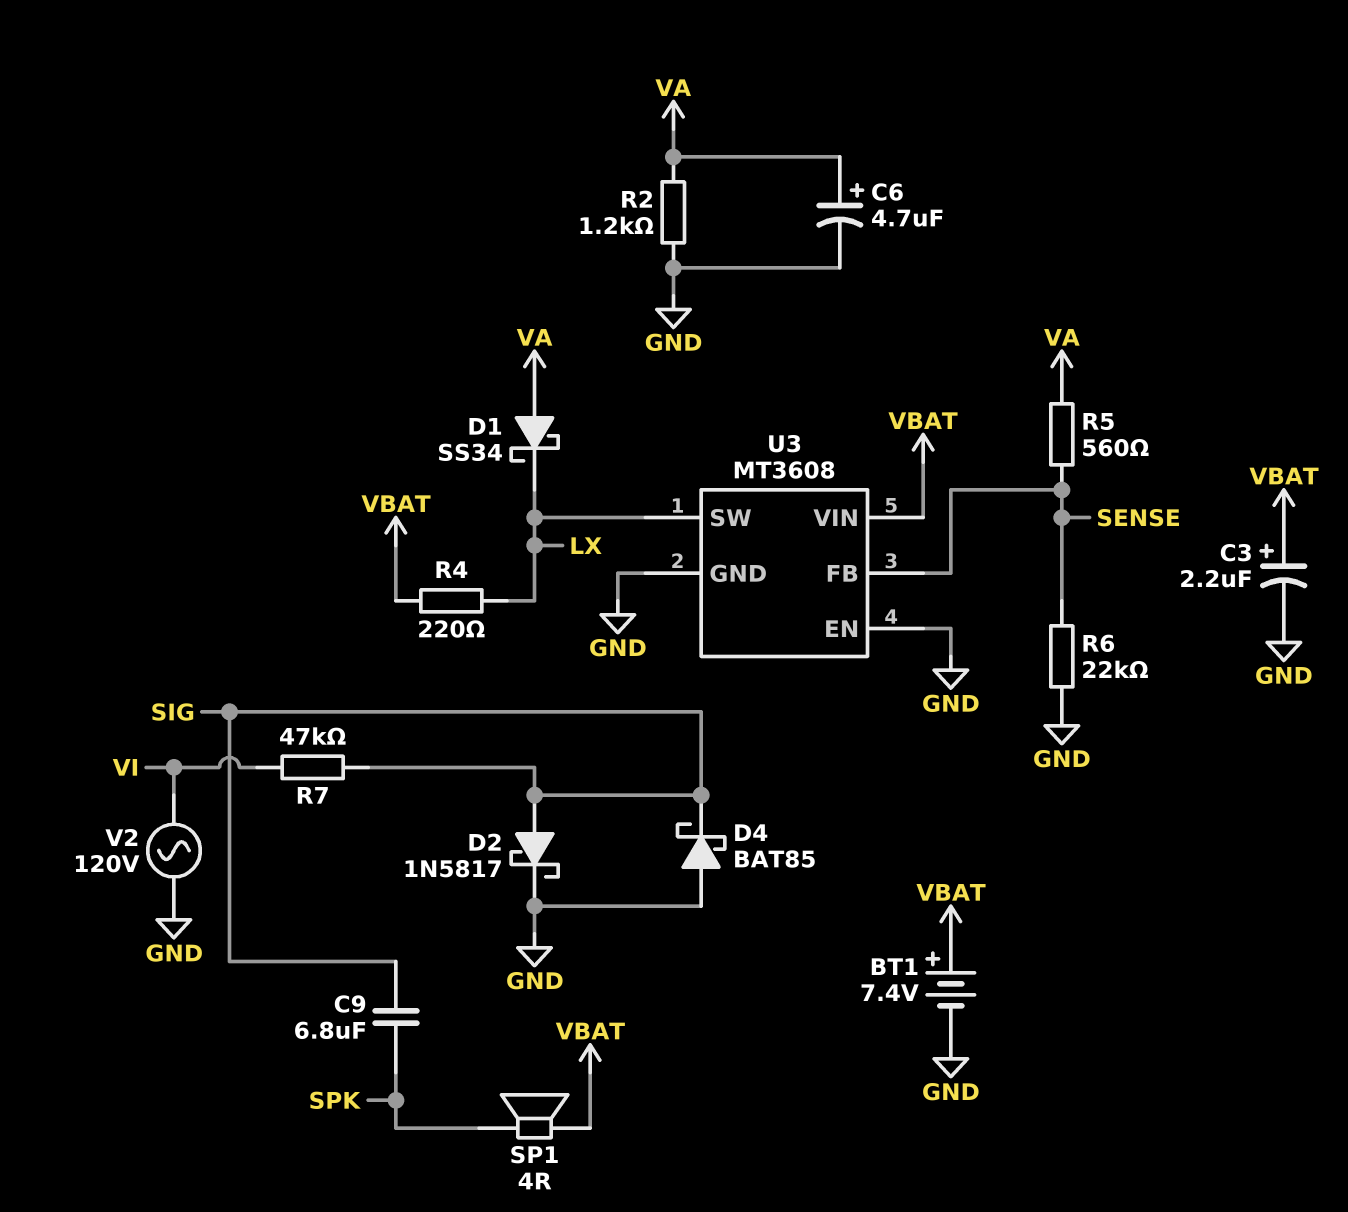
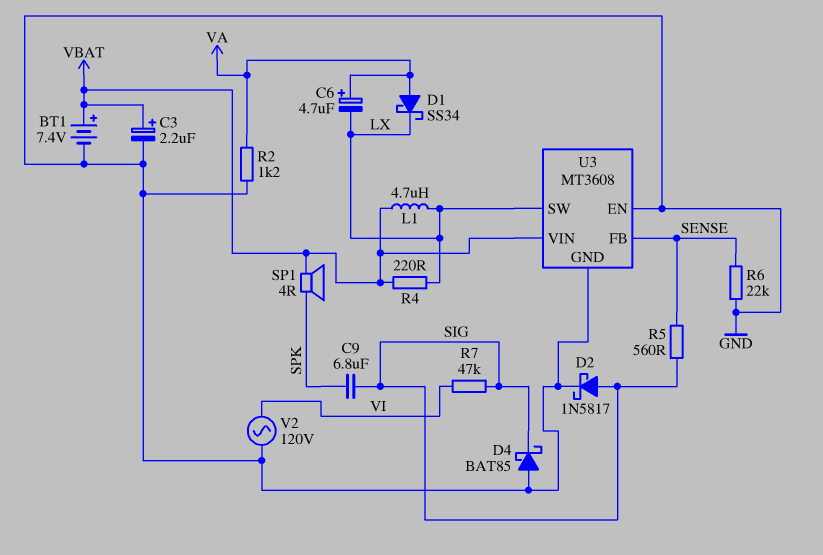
C6: 4.7uF (plus VA, minus GND) -> 4.7uF (plus VA, minus LX)
L1: none -> 4.7uH (LX, VBAT)
R5: 560 (SENSE, VA) -> 560 (SENSE, SIG)

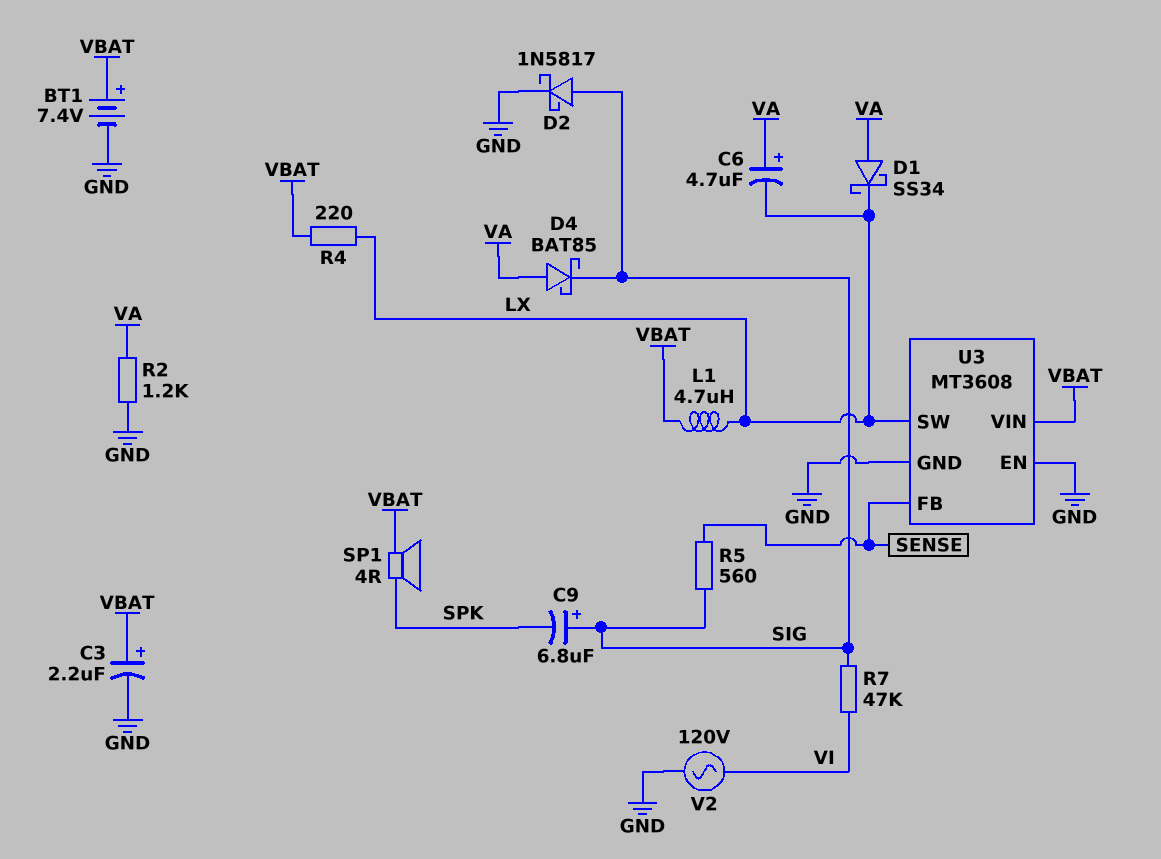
C9: 6.8uF (SIG, SPK) -> 6.8uF (plus SIG, minus SPK)
D4: schottky BAT85 (A GND, K SIG) -> schottky BAT85 (A VA, K SIG)
R6: 22k (GND, SENSE) -> none

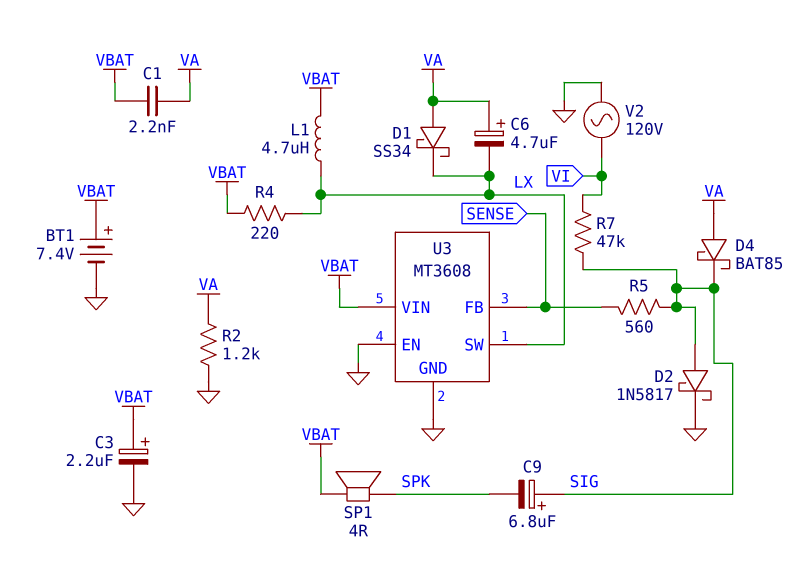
C1: none -> 2.2nF (VA, VBAT)

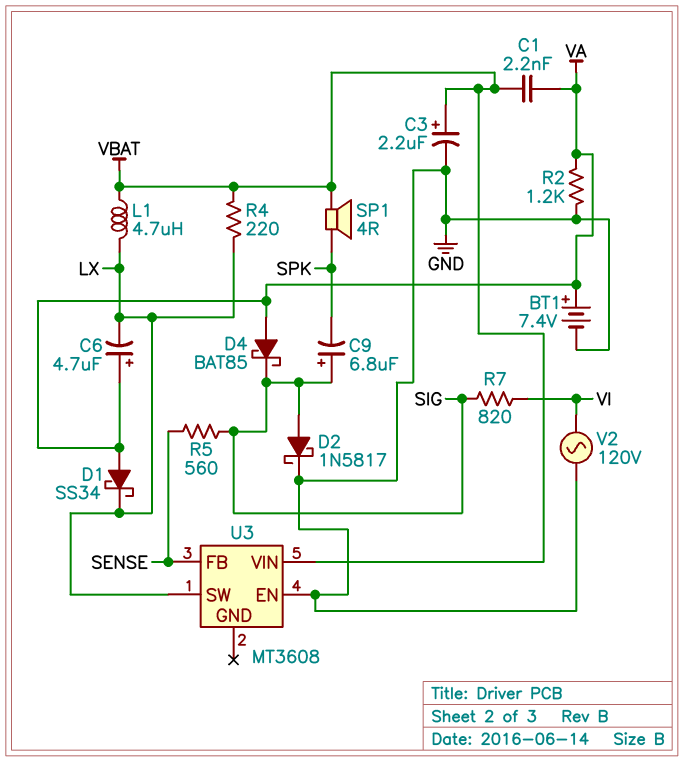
BT1: 7.4V (plus VBAT, minus GND) -> 7.4V (plus VA, minus GND)
R7: 47k (SIG, VI) -> 820 (SIG, VI)
U3 pin GND: GND -> none

